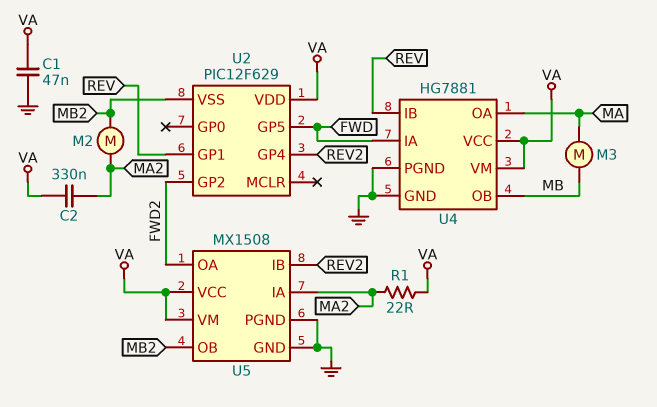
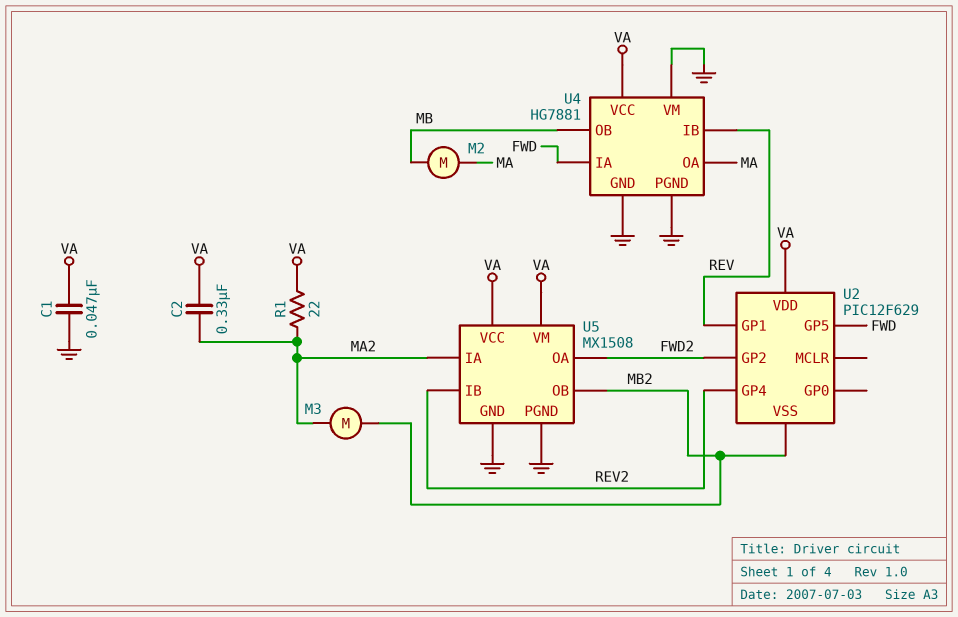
M2: motor (MA2, MB2) -> motor (MA, MB)
M3: motor (MA, MB) -> motor (MA2, MB2)
U4 pin VM: VA -> GND

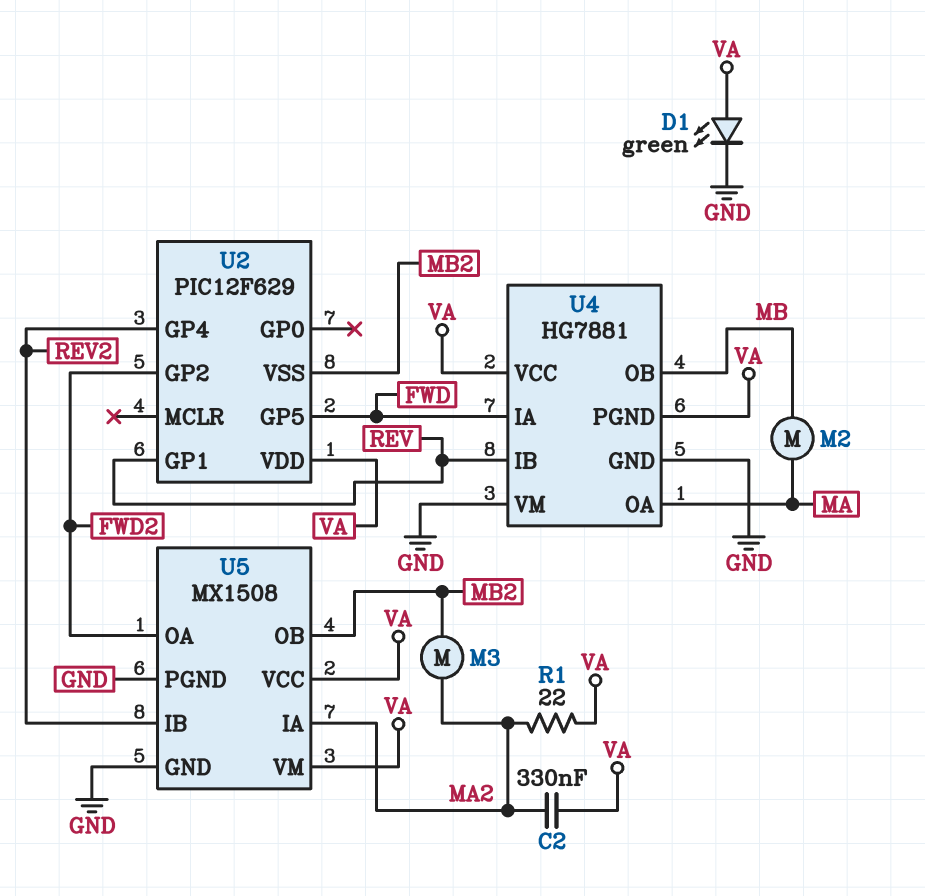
C1: 47nF (GND, VA) -> none
D1: none -> LED green (A VA, K GND)
U4 pin PGND: GND -> VA

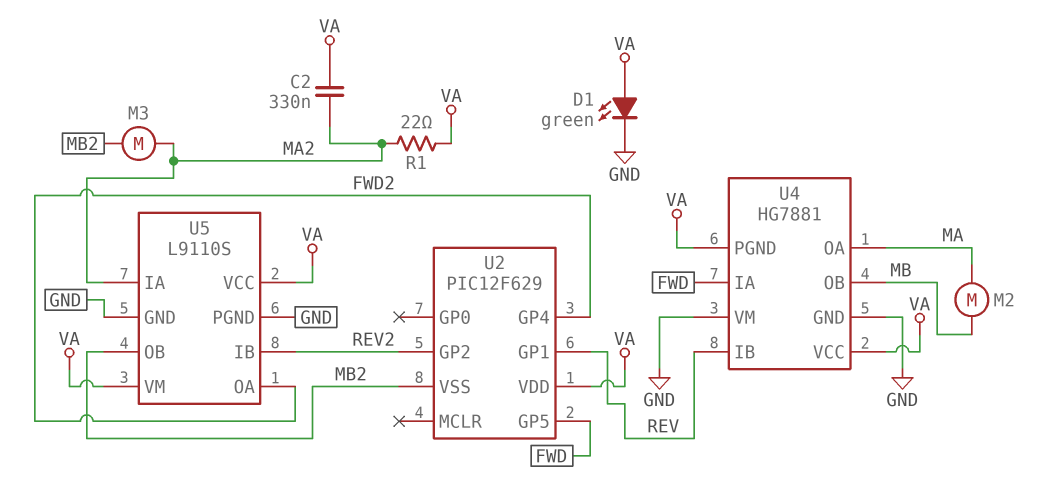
U2 pin GP2: FWD2 -> REV2
U2 pin GP4: REV2 -> FWD2
U5: MX1508 -> L9110S

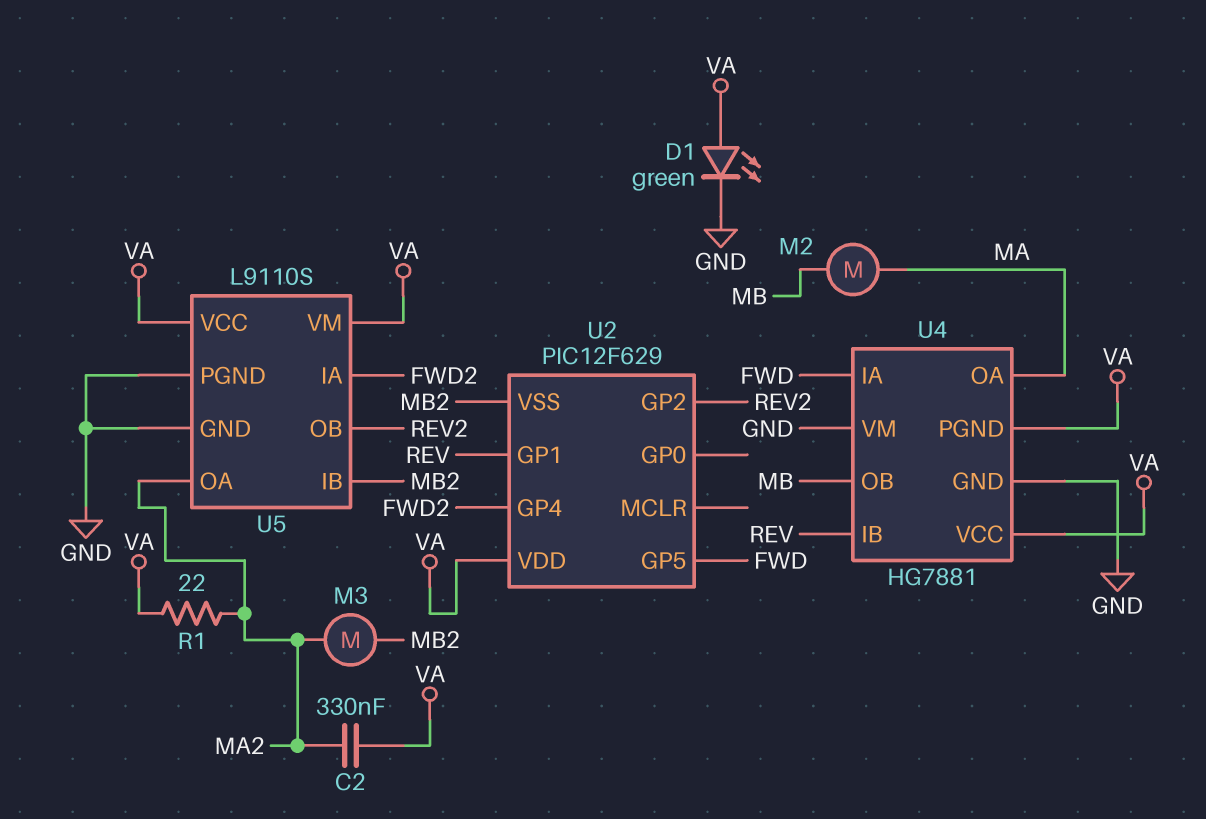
U5 pin IA: MA2 -> FWD2
U5 pin IB: REV2 -> MB2
U5 pin OA: FWD2 -> MA2
U5 pin OB: MB2 -> REV2

